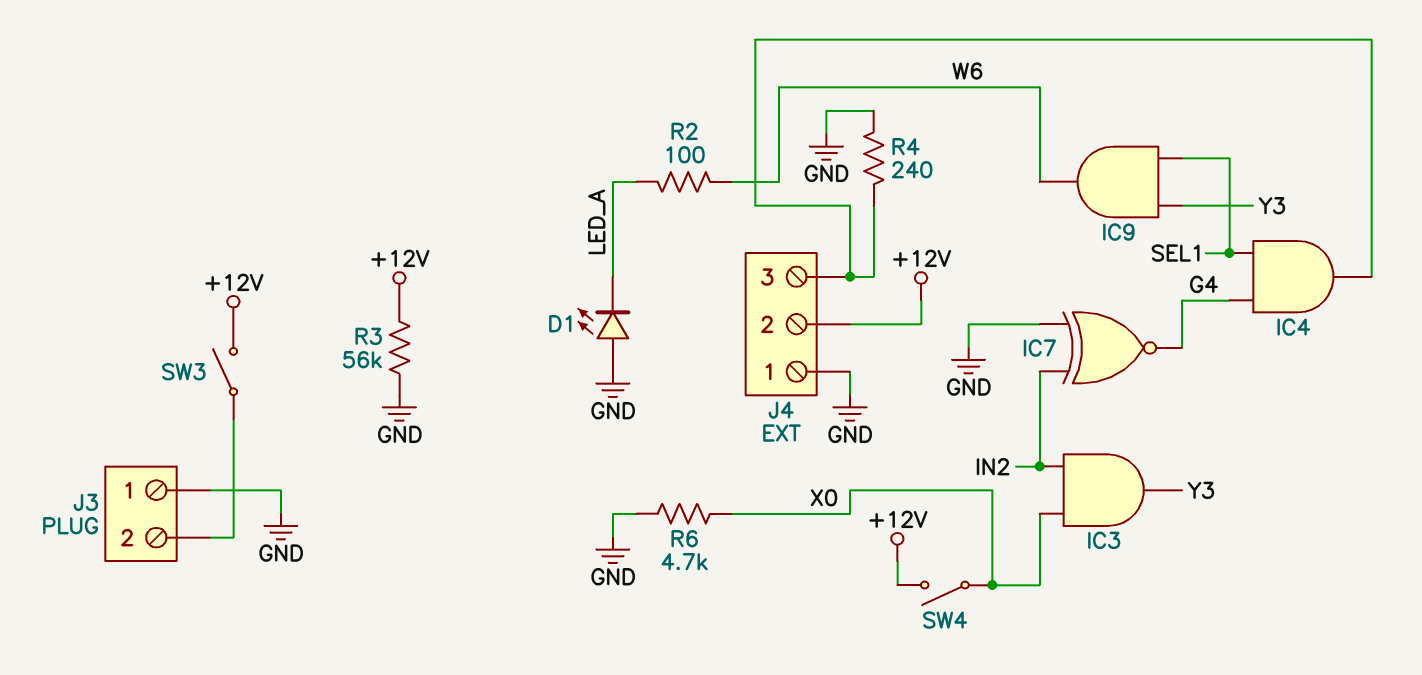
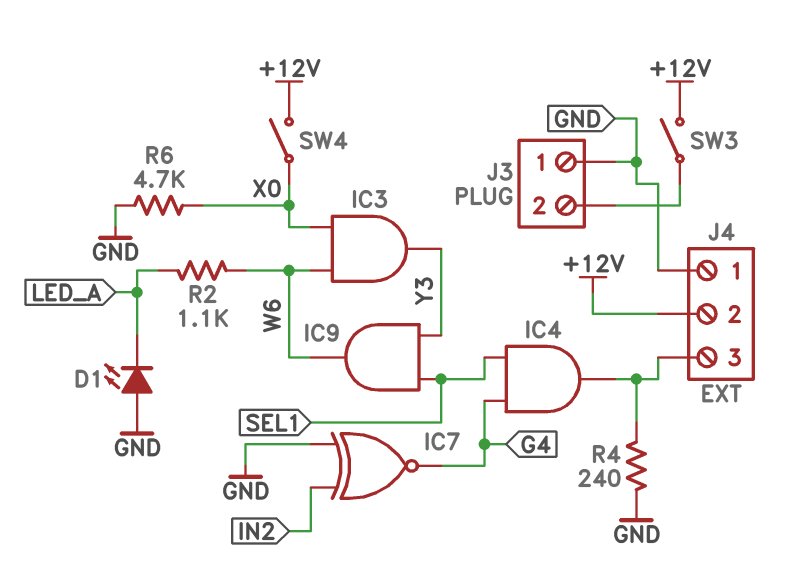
IC3: AND (in IN2, in X0, out Y3) -> AND (in W6, in X0, out Y3)
R2: 100 (LED_A, W6) -> 1.1k (LED_A, W6)
R3: 56k (+12V, GND) -> none

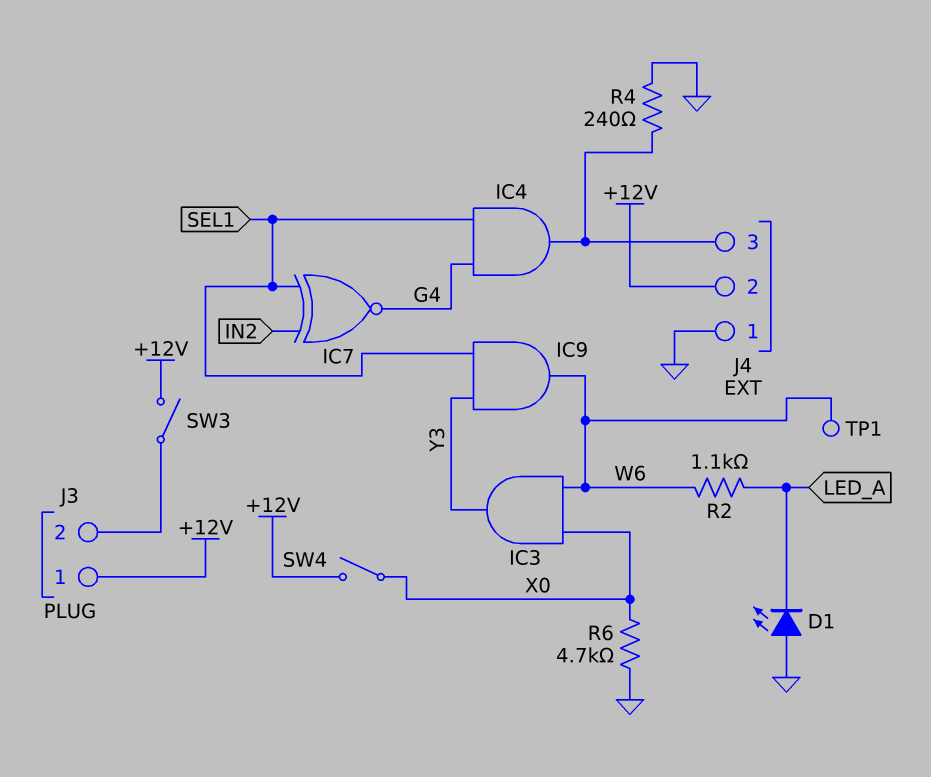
IC7: XNOR (in GND, in IN2, out G4) -> XNOR (in IN2, in SEL1, out G4)
J3 pin 1: GND -> +12V
TP1: none -> test point (W6)

